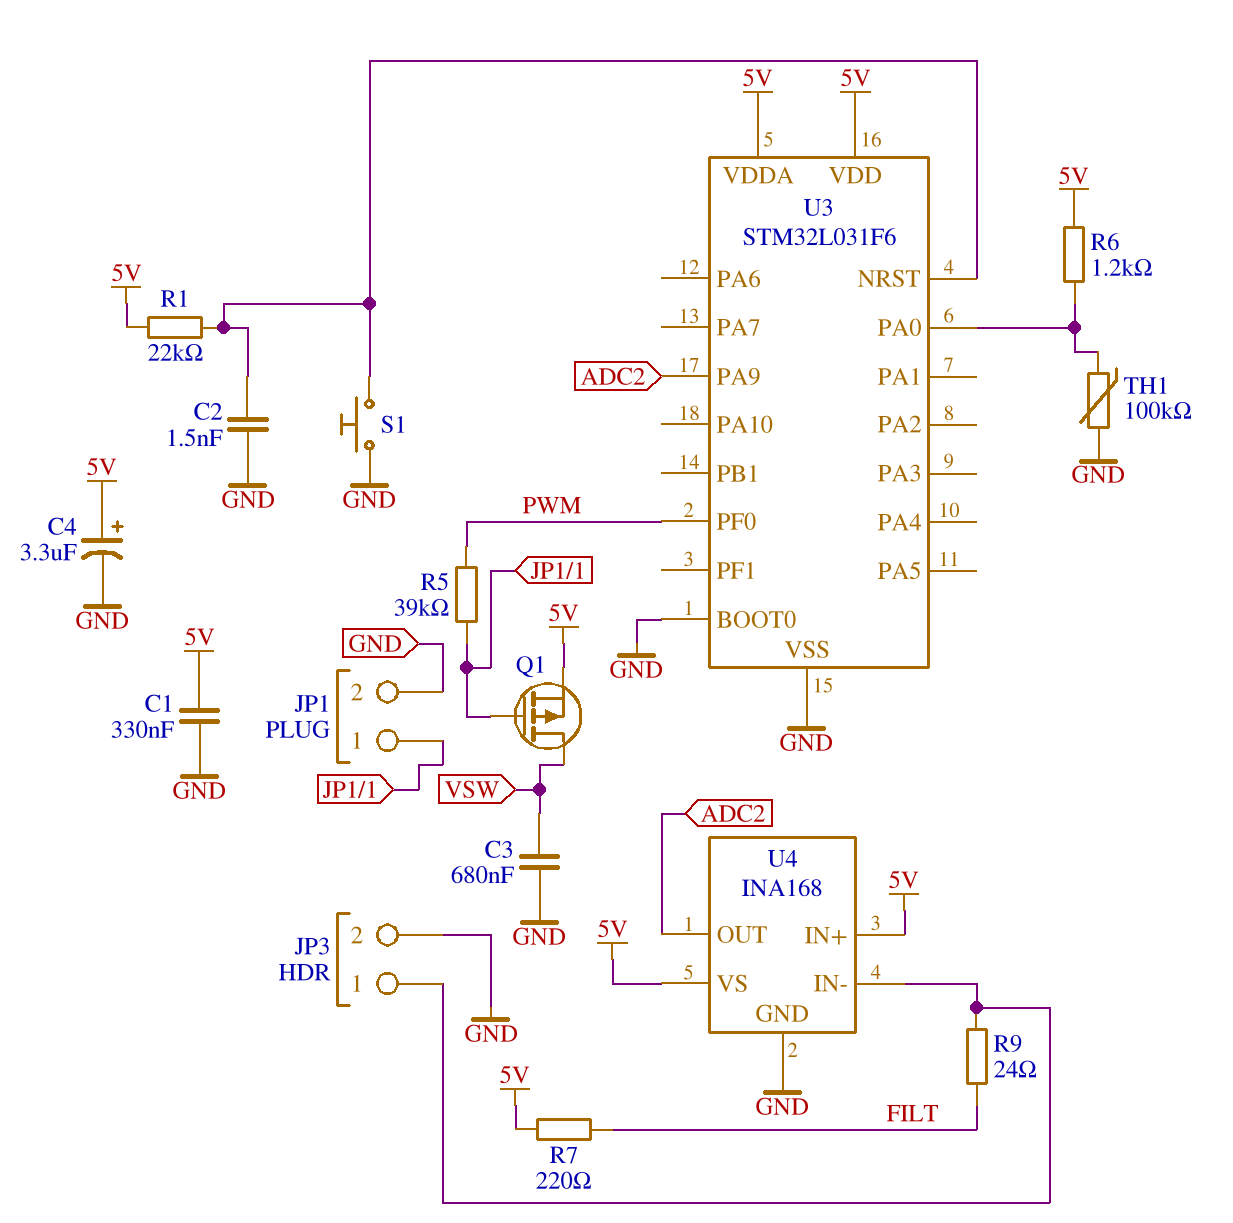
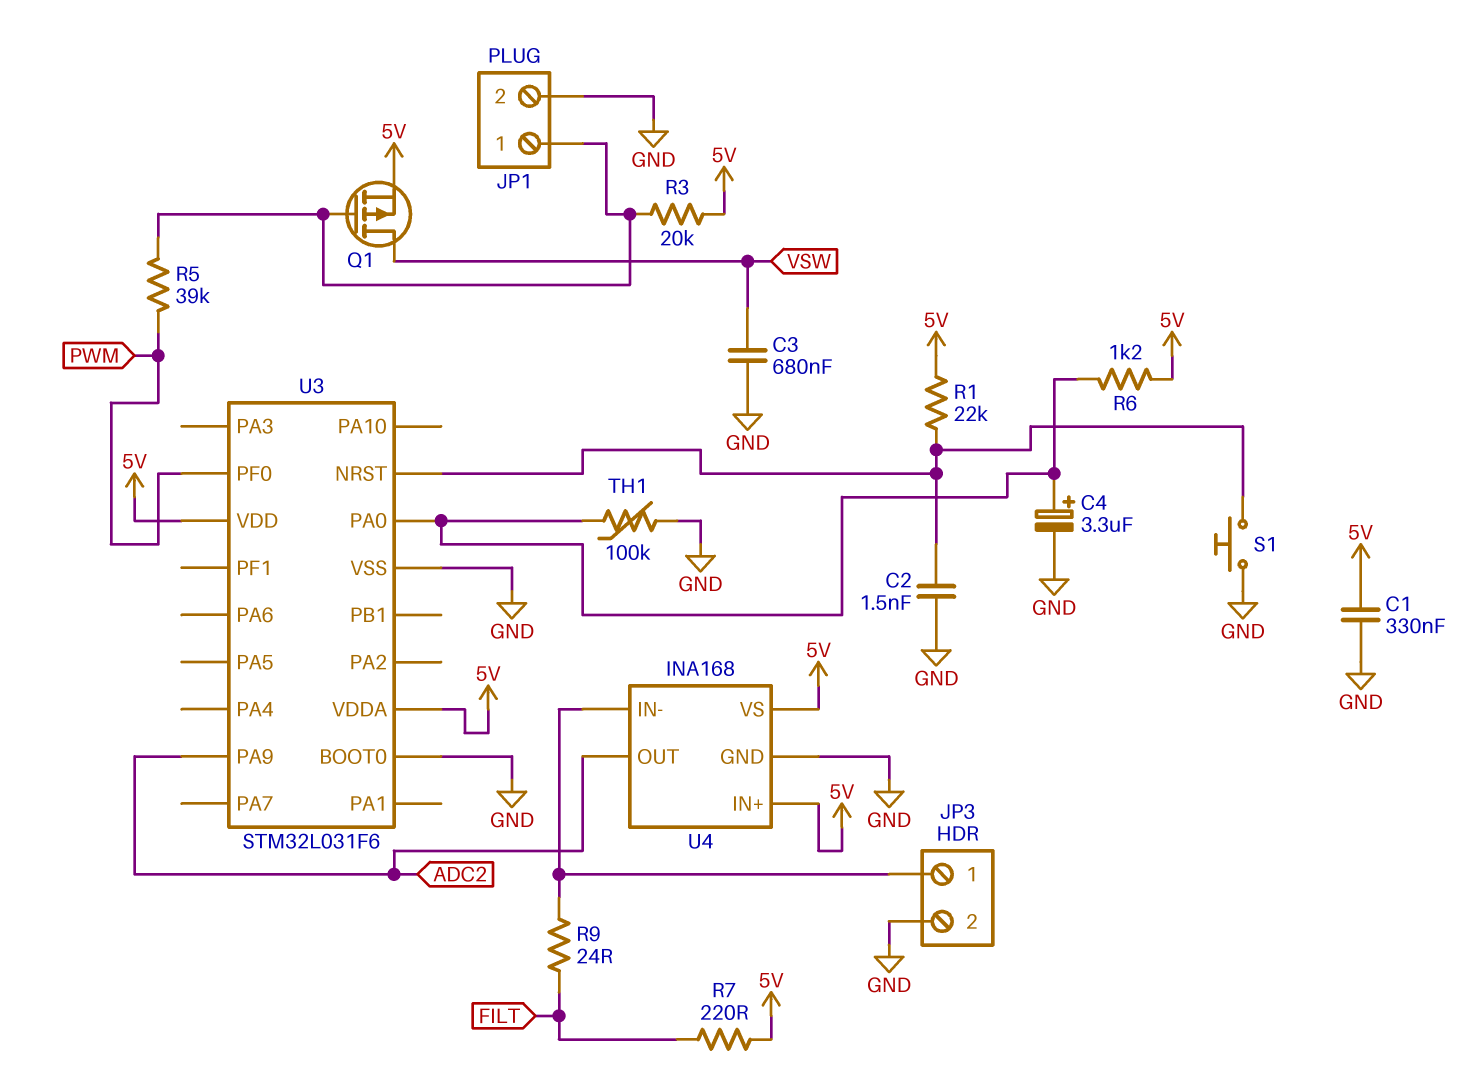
C4: 3.3uF (plus 5V, minus GND) -> 3.3uF (plus U3/PA0, minus GND)
R3: none -> 20k (5V, JP1/1)

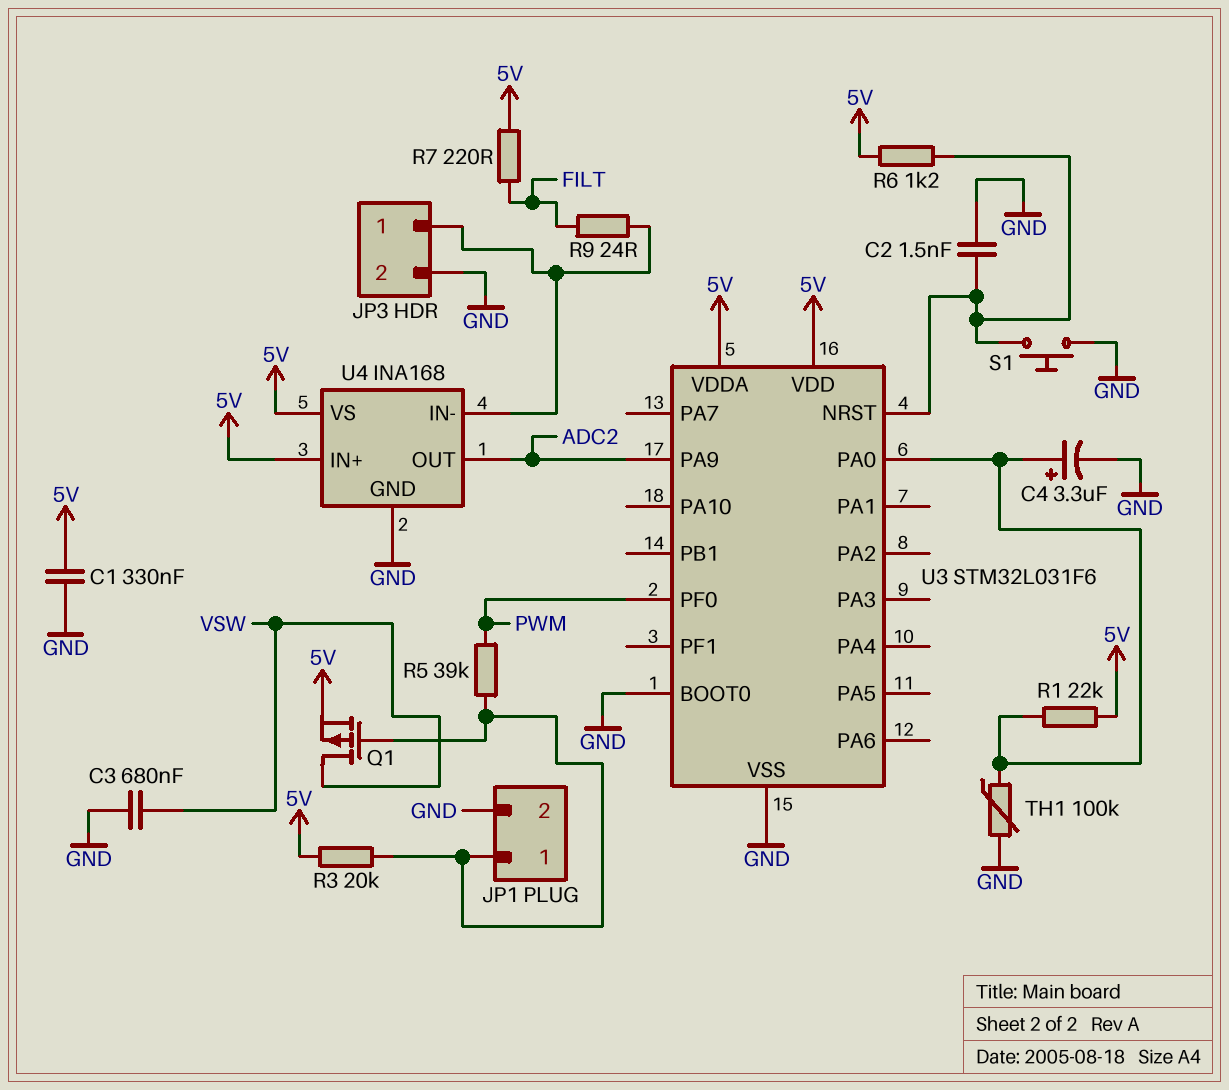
R1: 22k (5V, U3/NRST) -> 22k (5V, U3/PA0)
R6: 1.2k (5V, U3/PA0) -> 1.2k (5V, U3/NRST)

